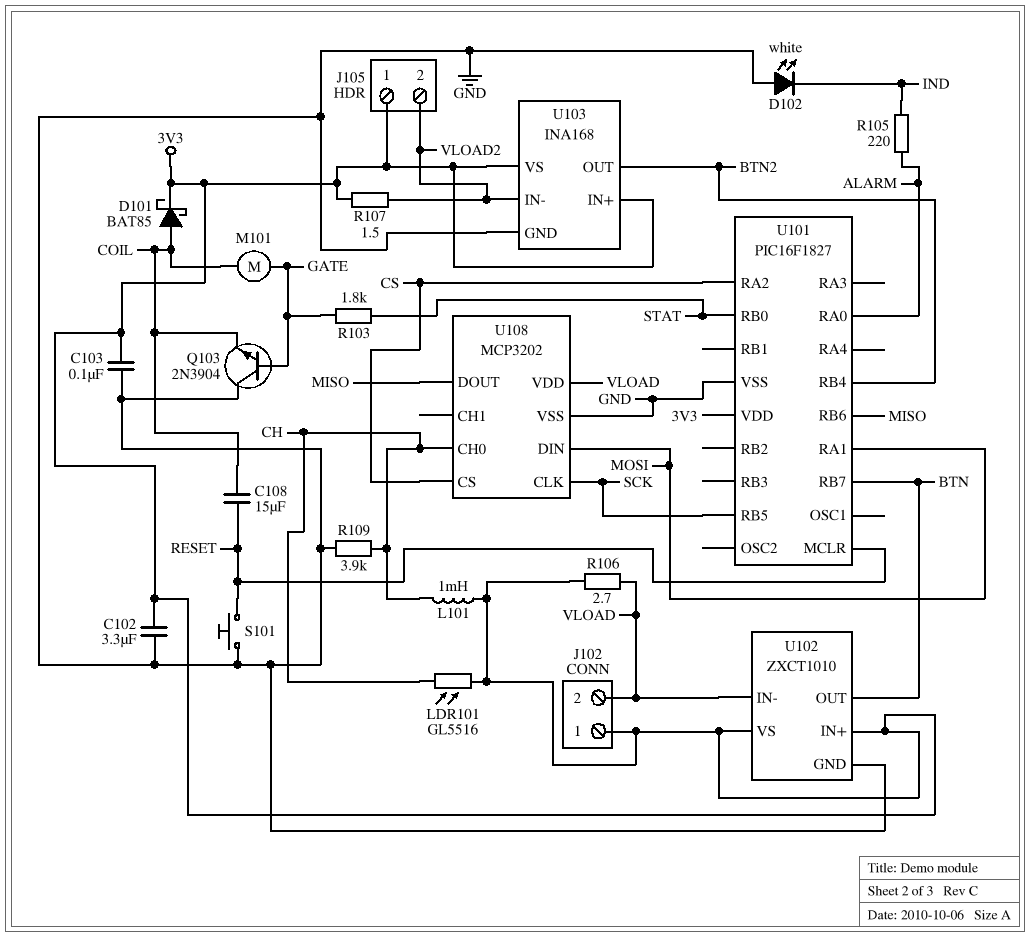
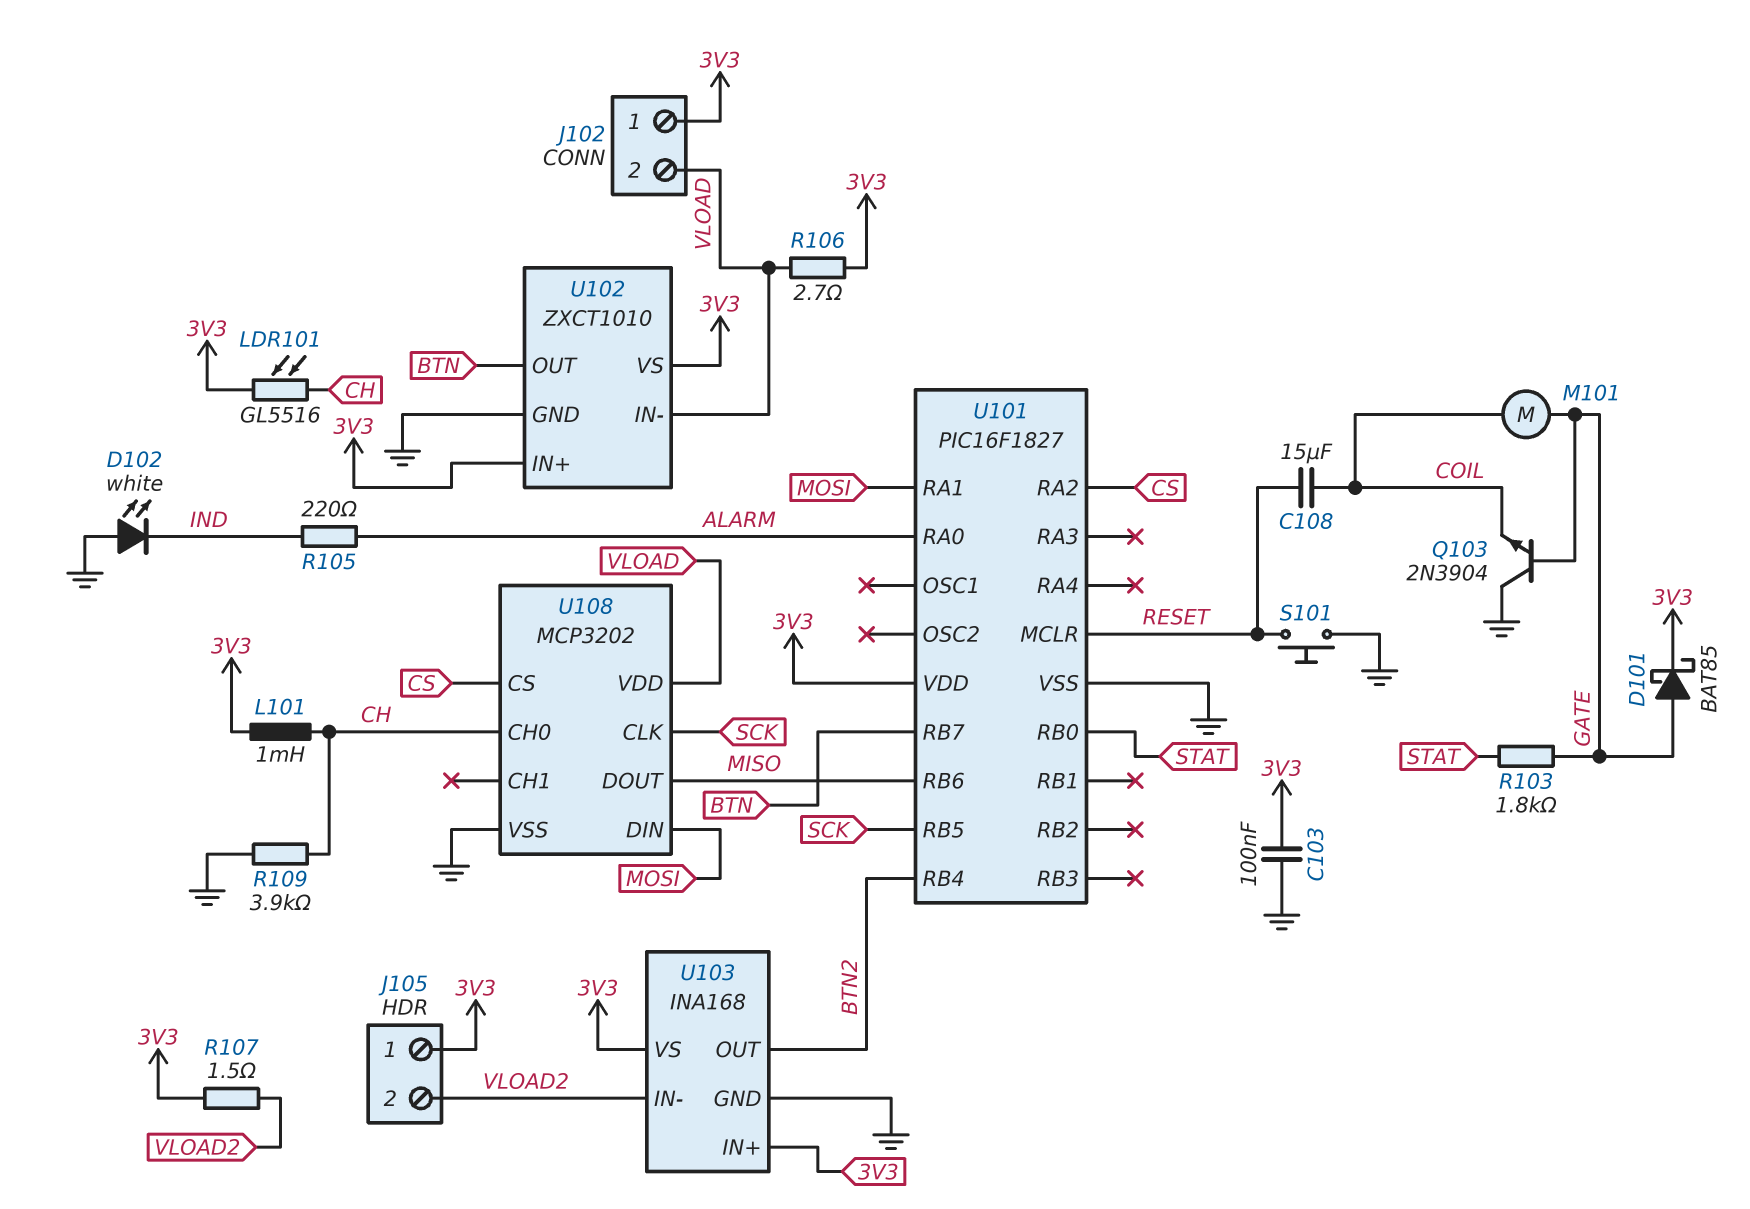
C102: 3.3uF (3V3, GND) -> none
D101: schottky BAT85 (A COIL, K 3V3) -> schottky BAT85 (A GATE, K 3V3)

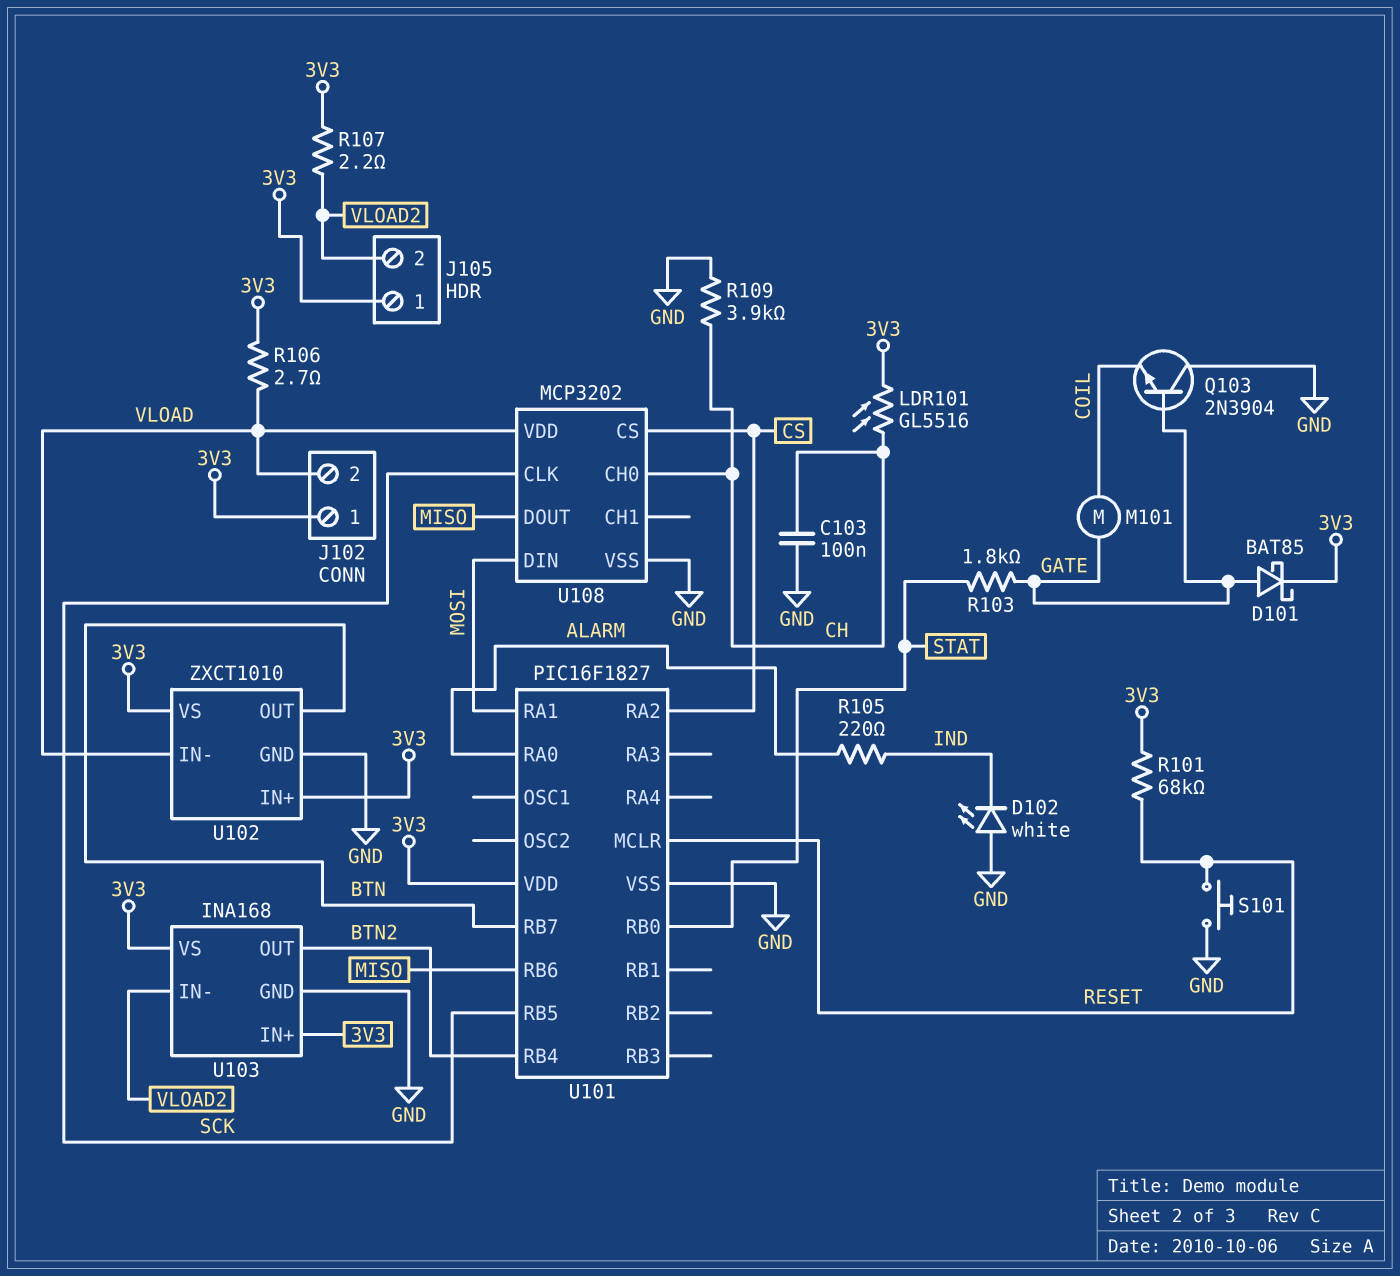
C103: 100nF (3V3, GND) -> 100nF (CH, GND)
C108: 15uF (COIL, RESET) -> none
L101: 1mH (3V3, CH) -> none
R101: none -> 68k (3V3, RESET)
R107: 1.5 (3V3, VLOAD2) -> 2.2 (3V3, VLOAD2)

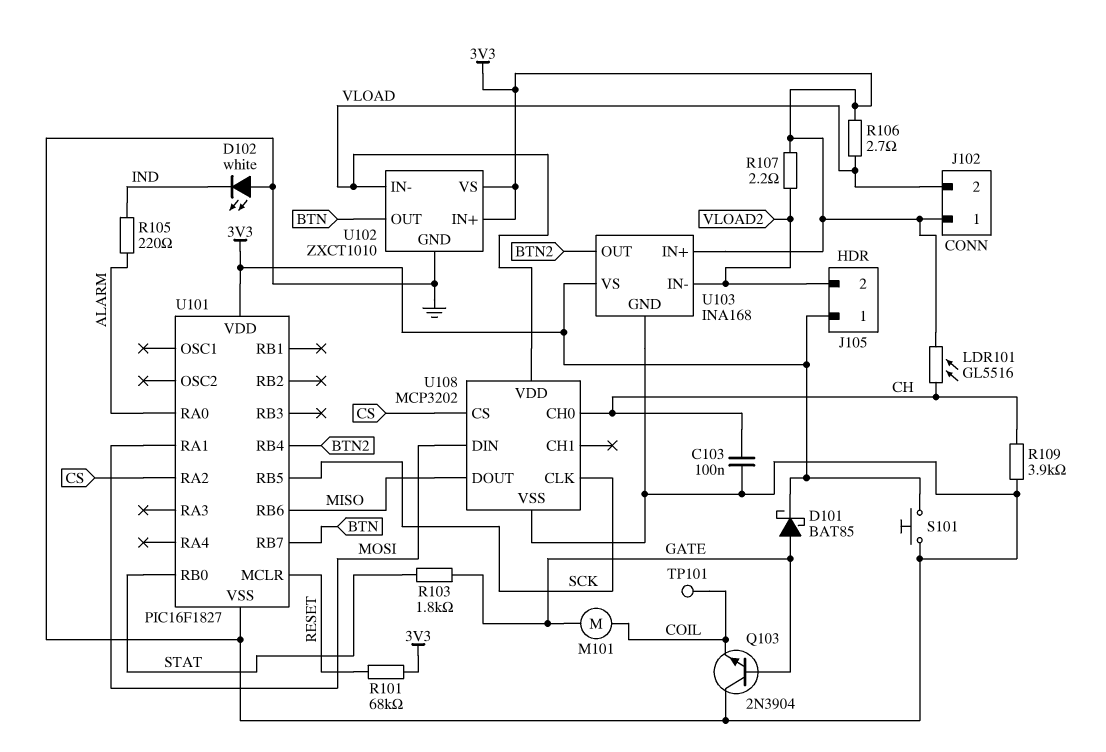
S101: button (GND, RESET) -> button (3V3, GND)
TP101: none -> test point (COIL)

